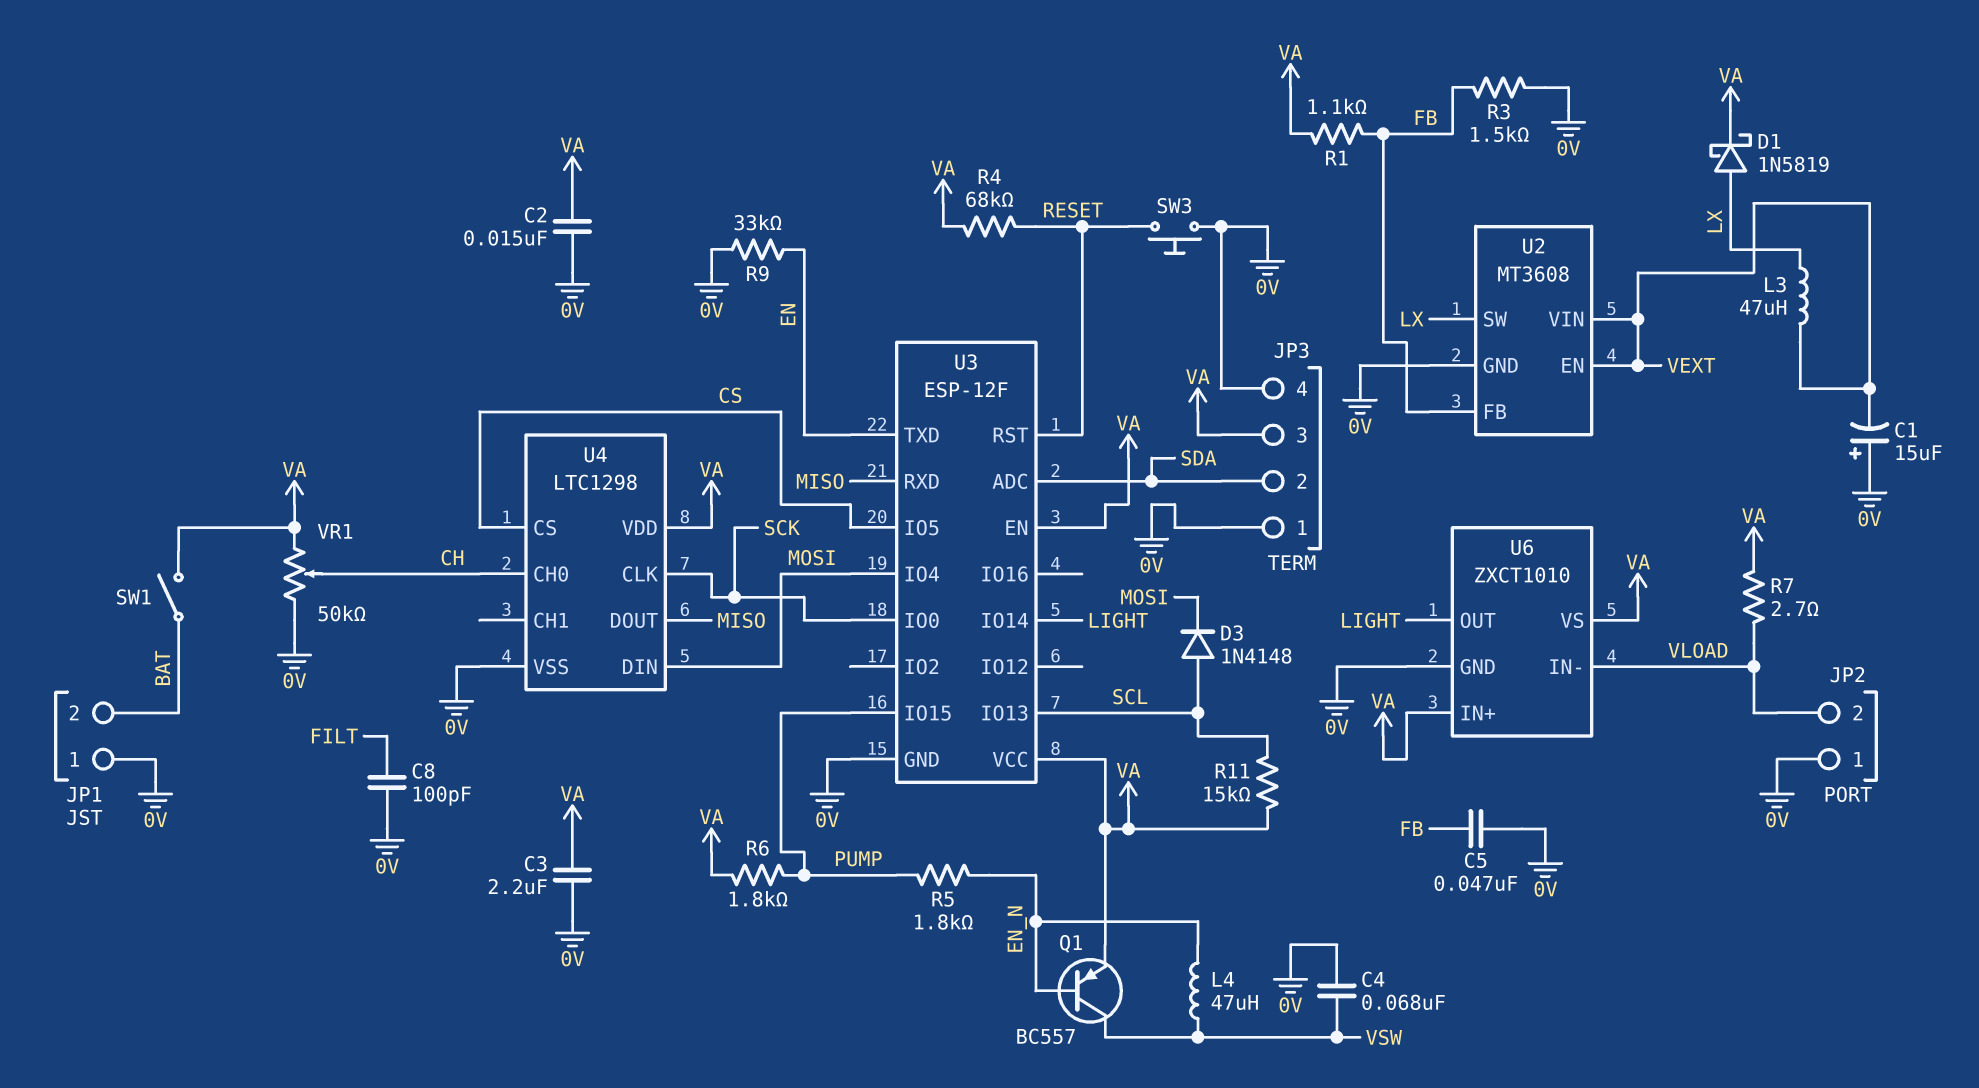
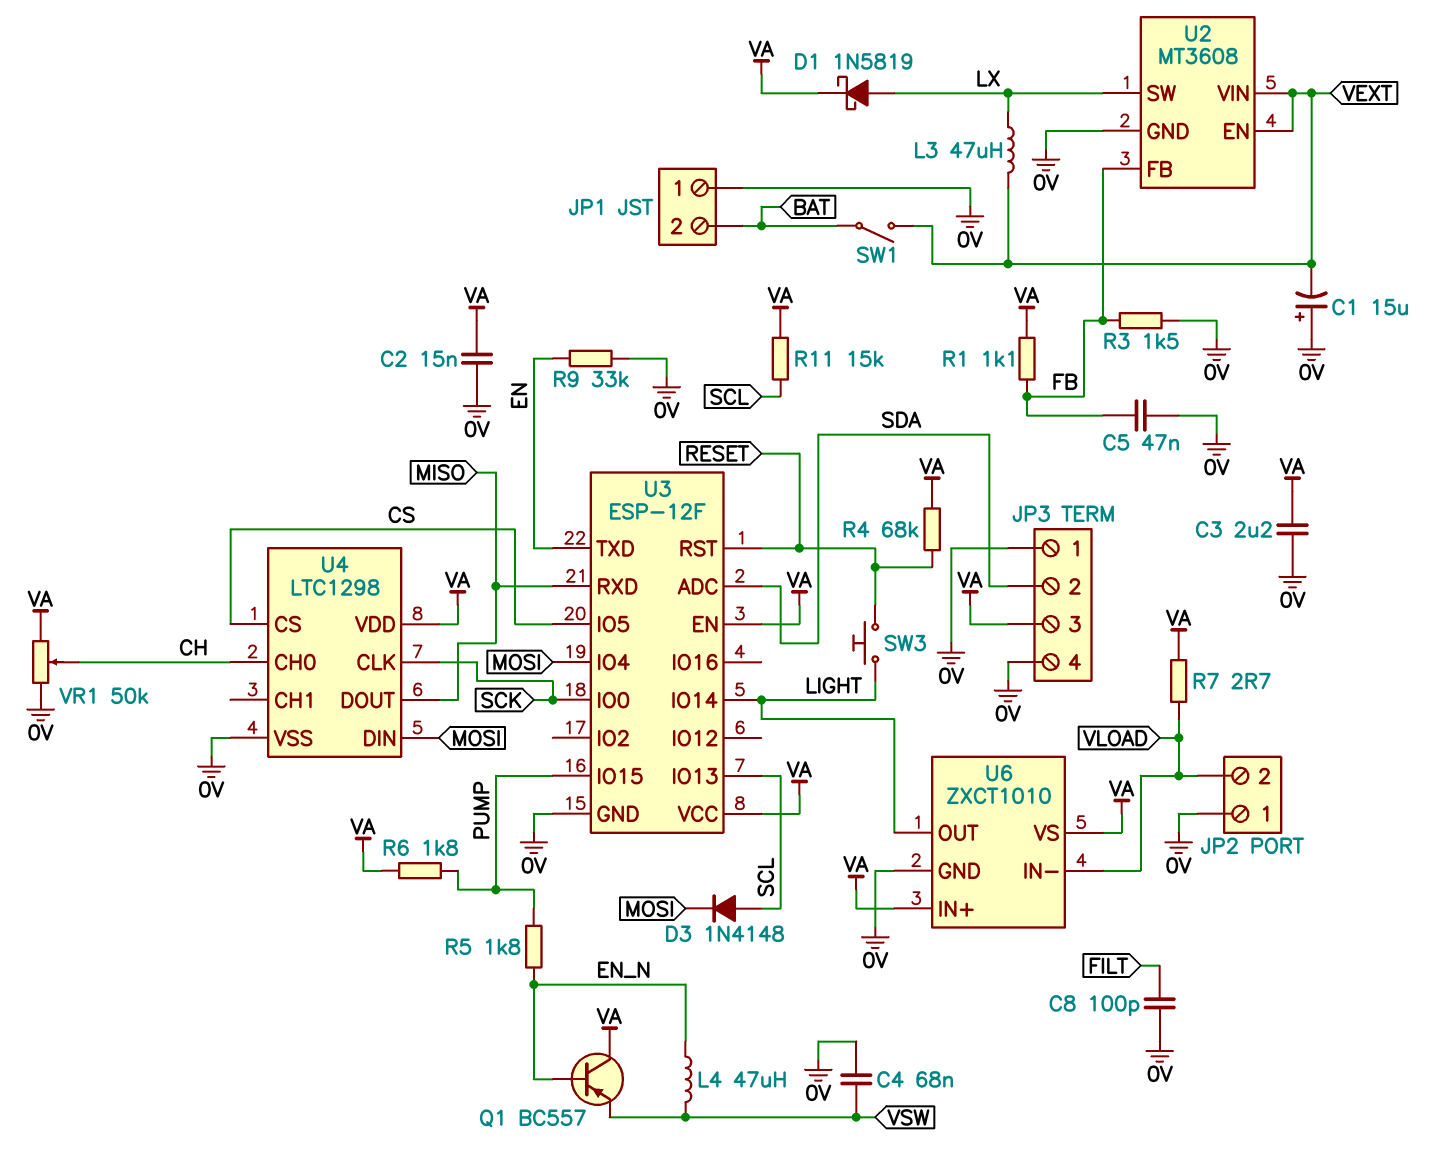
Q1: PNP BC557 (B EN_N, C VSW, E VA) -> PNP BC557 (B EN_N, C VA, E VSW)
SW1: switch (BAT, VA) -> switch (BAT, VEXT)
SW3: button (0V, RESET) -> button (LIGHT, RESET)

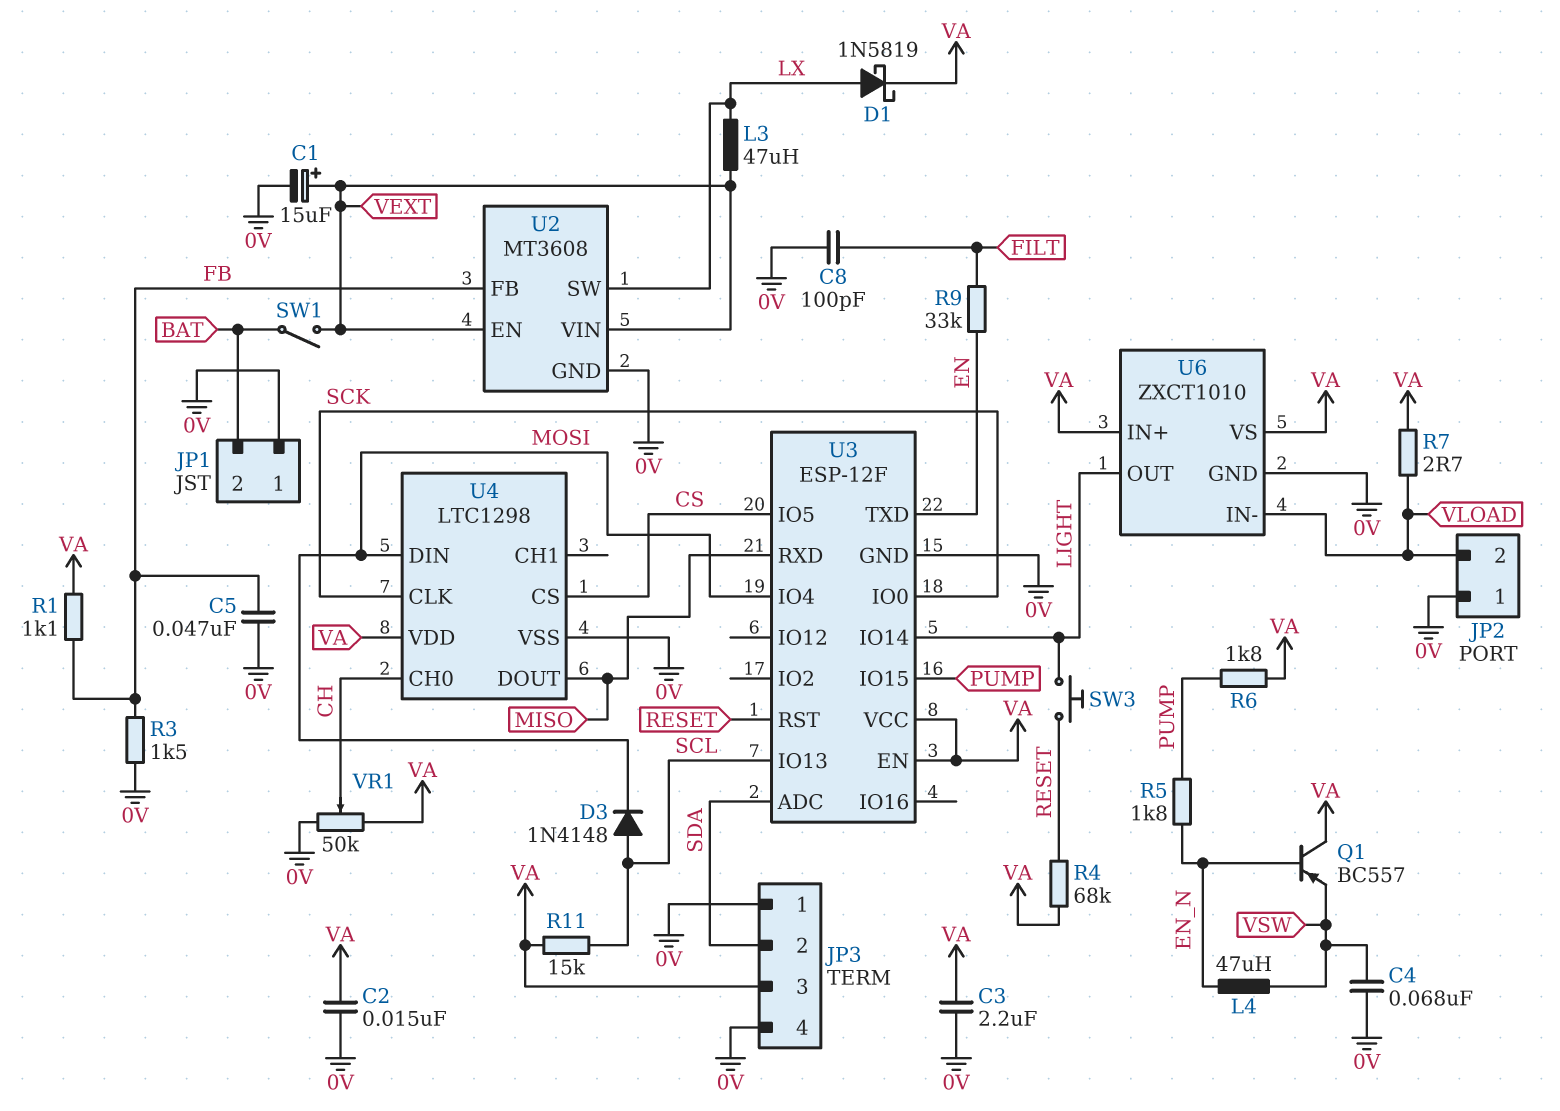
C1: 15uF (plus 0V, minus VEXT) -> 15uF (plus VEXT, minus 0V)
R9: 33k (0V, EN) -> 33k (EN, FILT)

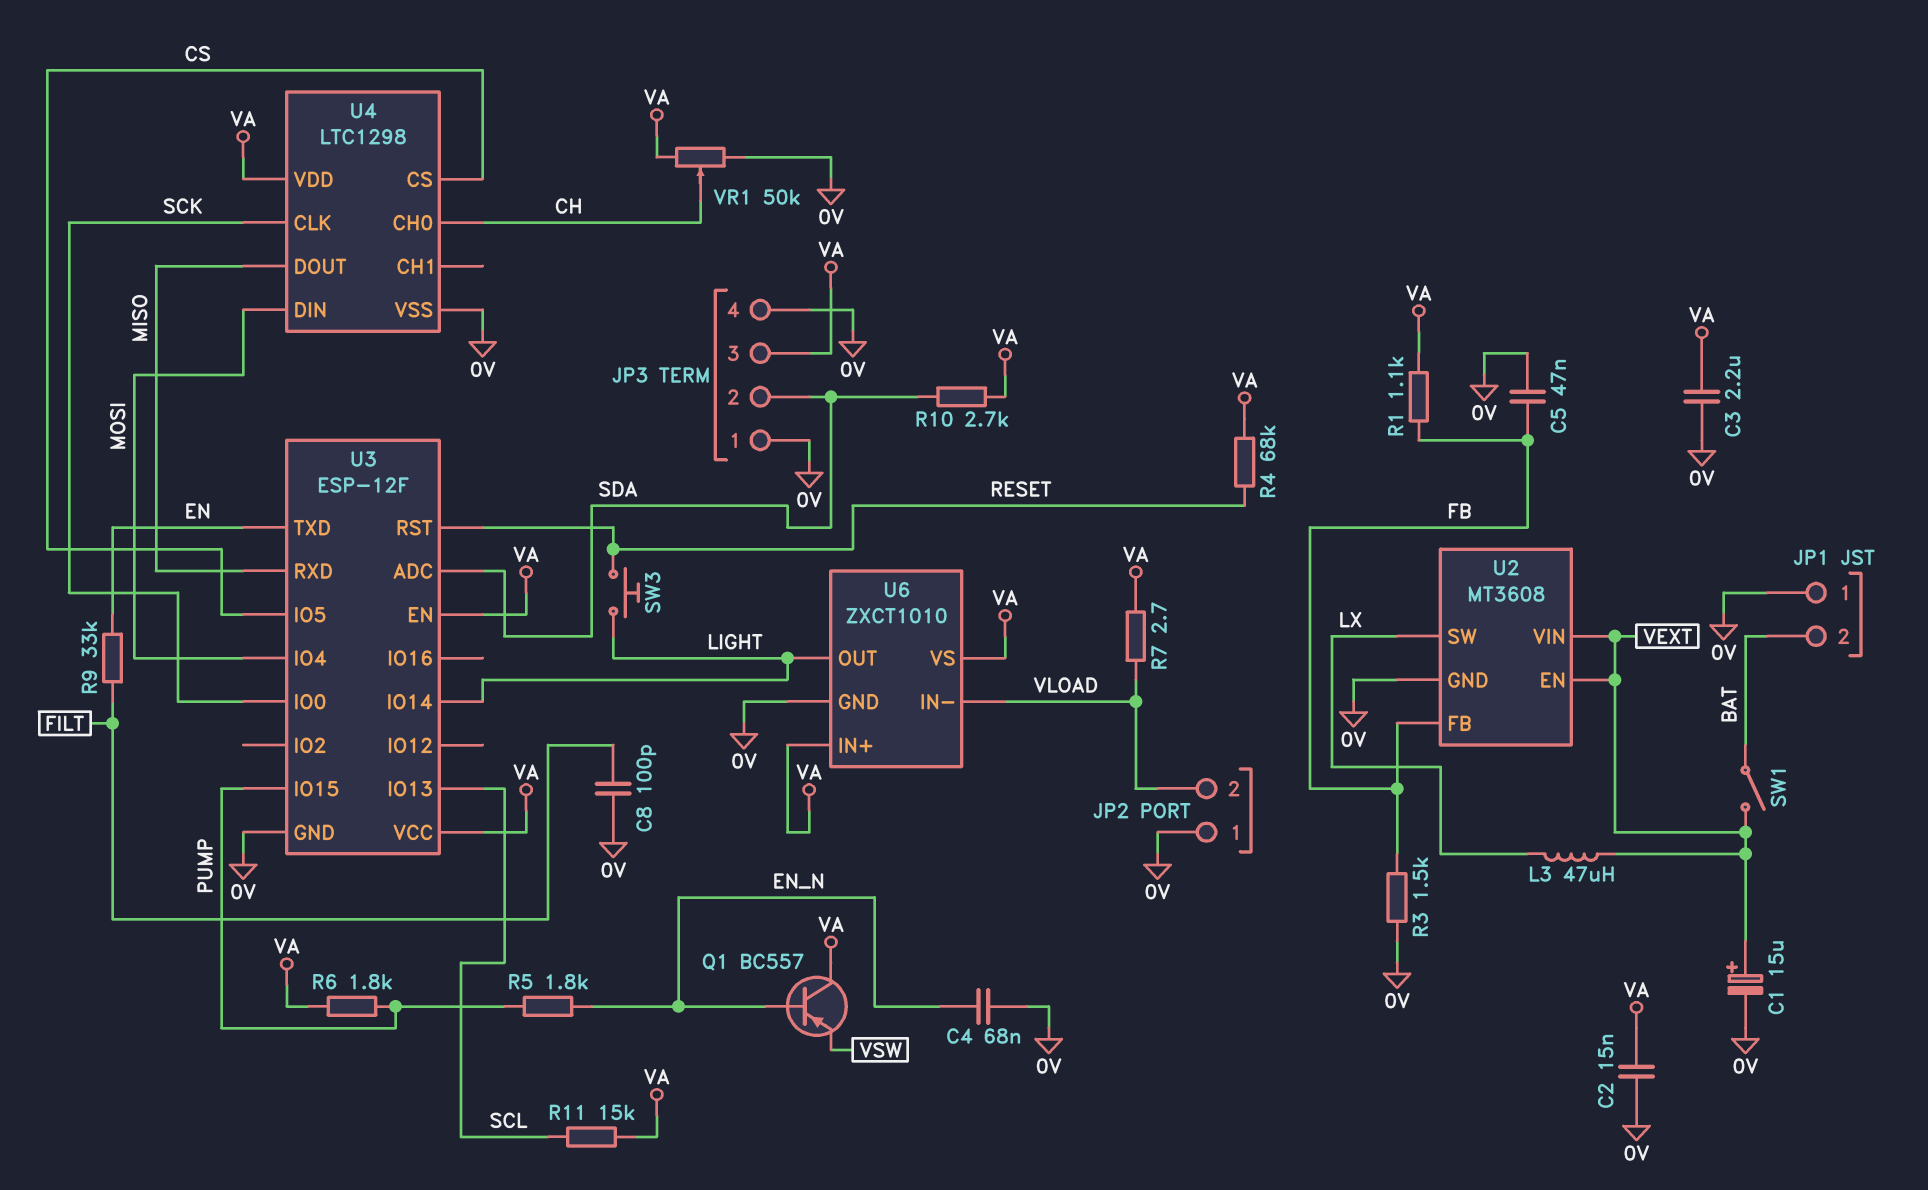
C4: 68nF (0V, VSW) -> 68nF (0V, EN_N)
D1: schottky 1N5819 (A LX, K VA) -> none
D3: diode 1N4148 (A SCL, K MOSI) -> none
L4: 47uH (EN_N, VSW) -> none
R10: none -> 2.7k (SDA, VA)

